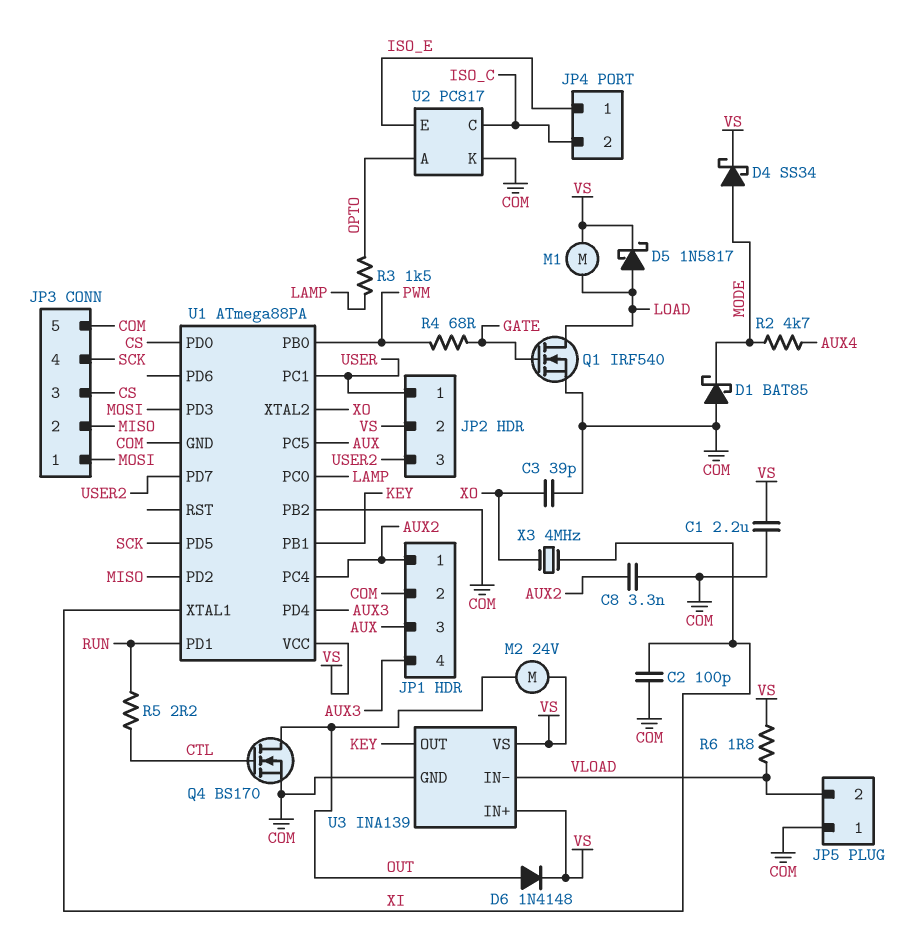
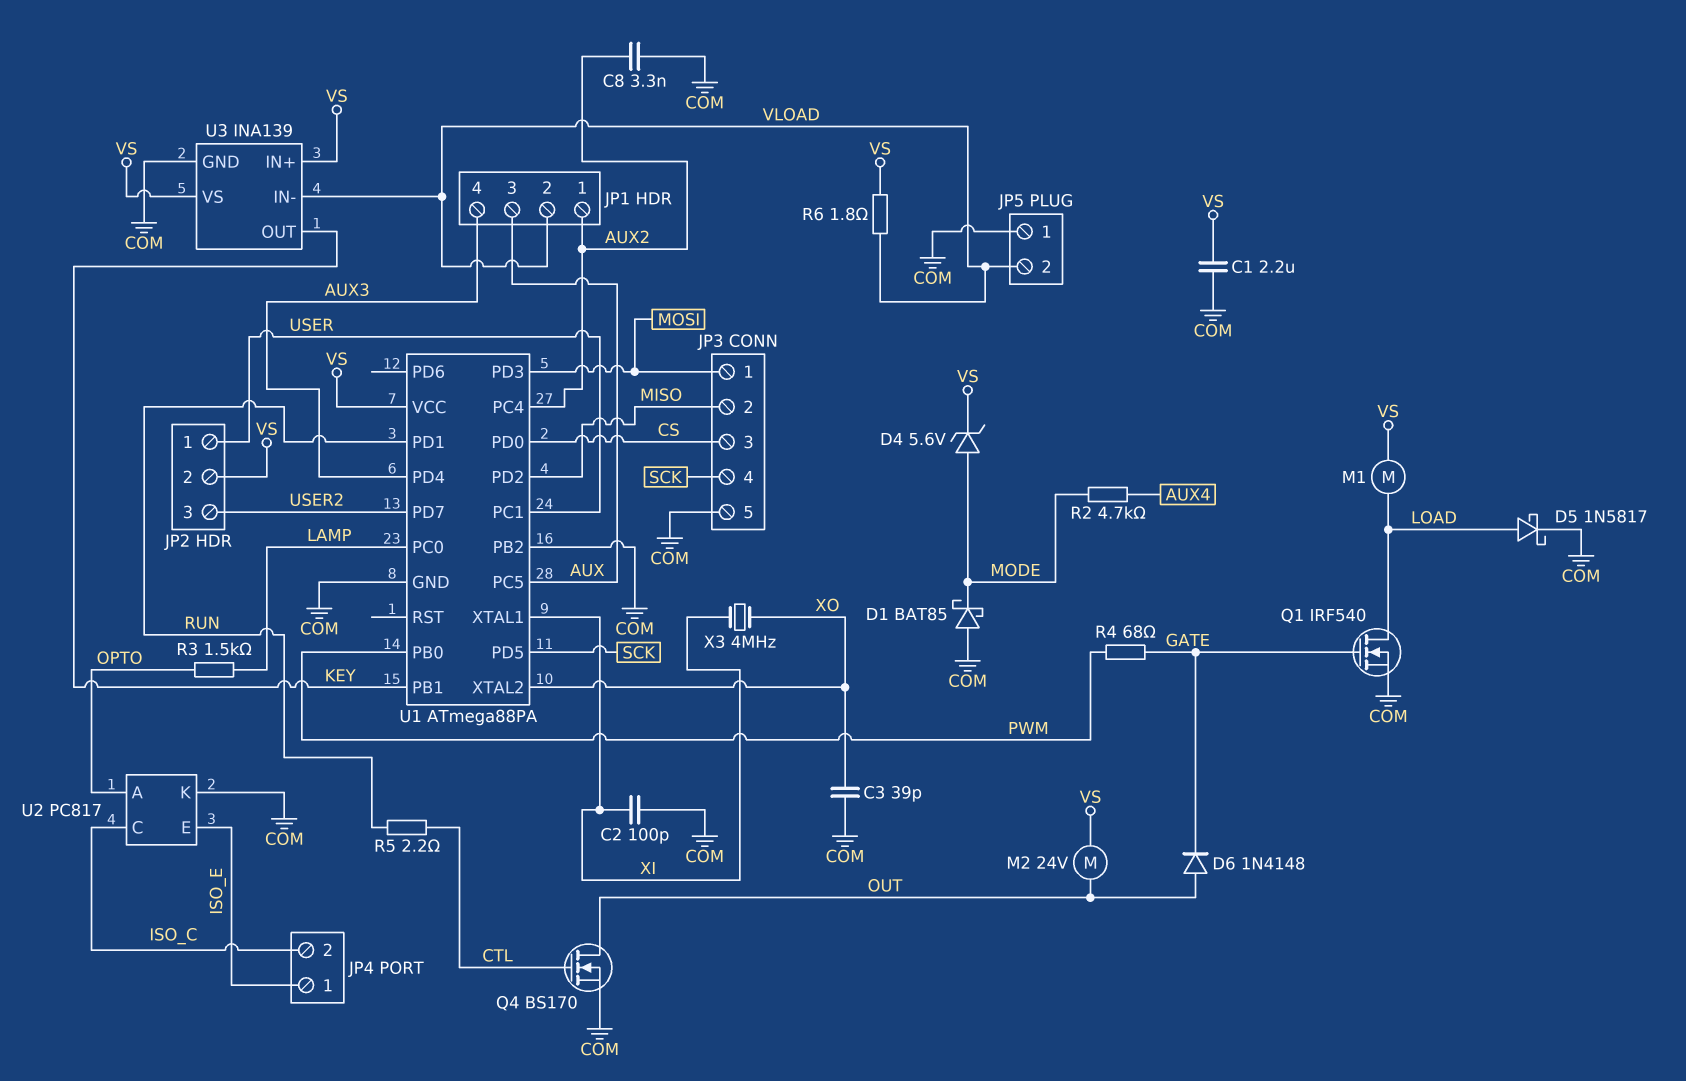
D4: schottky SS34 (A MODE, K VS) -> zener 5.6V (A MODE, K VS)
D5: schottky 1N5817 (A LOAD, K VS) -> schottky 1N5817 (A LOAD, K COM)
D6: diode 1N4148 (A OUT, K VS) -> diode 1N4148 (A OUT, K GATE)
JP1 pin 2: COM -> VLOAD

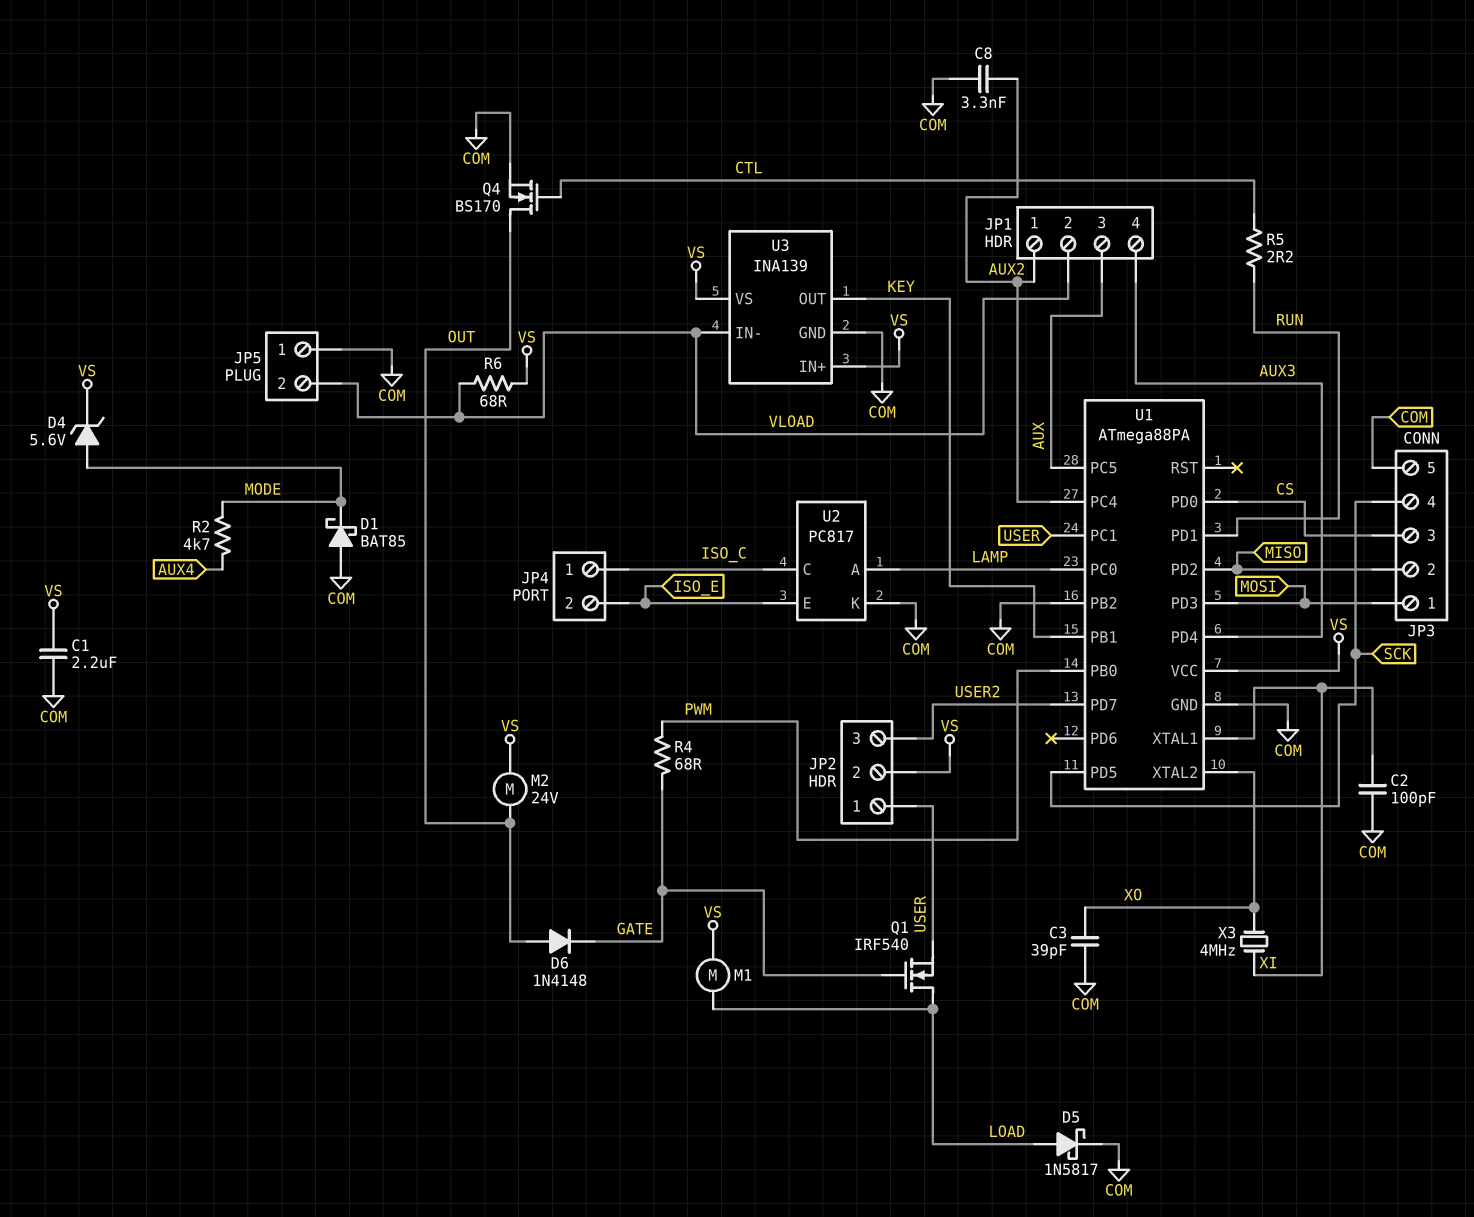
JP4 pin 1: ISO_E -> ISO_C
JP4 pin 2: ISO_C -> ISO_E
Q1: NMOS IRF540 (G GATE, D LOAD, S COM) -> NMOS IRF540 (G GATE, D LOAD, S USER)
R3: 1.5k (LAMP, OPTO) -> none
R6: 1.8 (VLOAD, VS) -> 68 (VLOAD, VS)
U2 pin A: OPTO -> LAMP

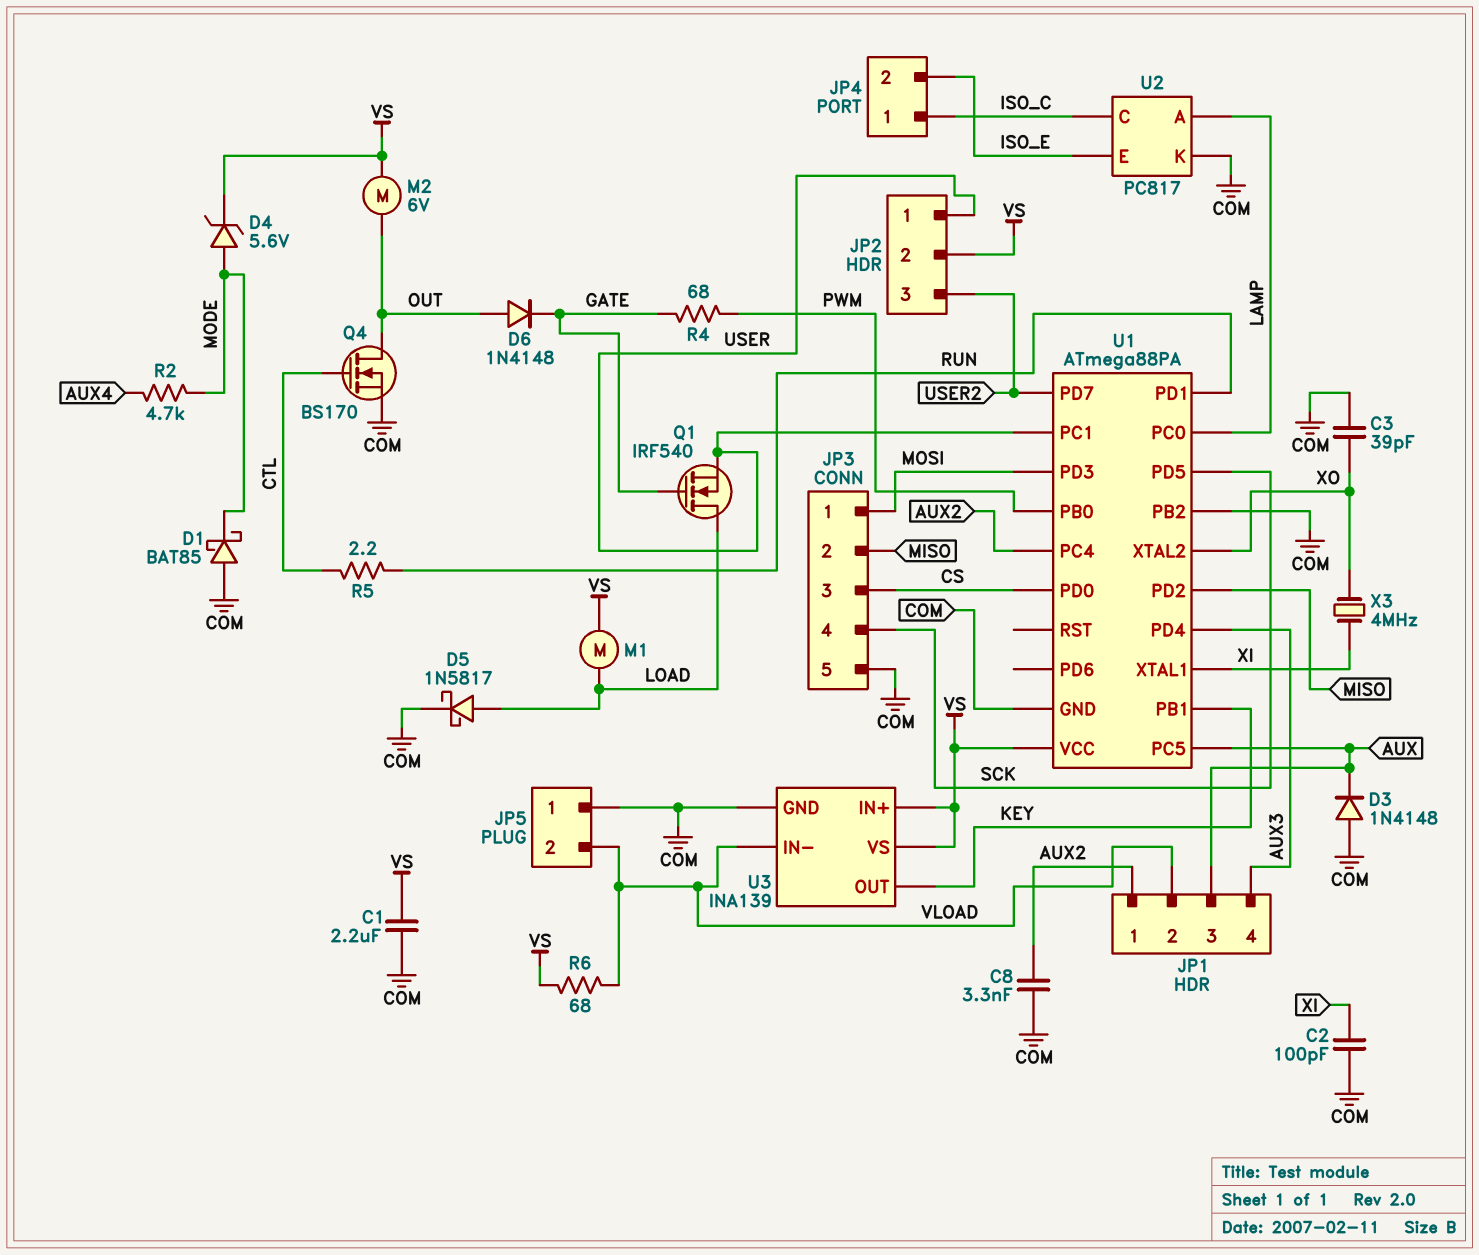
D3: none -> diode 1N4148 (A COM, K AUX)
M2: motor 24V (OUT, VS) -> motor 6V (OUT, VS)

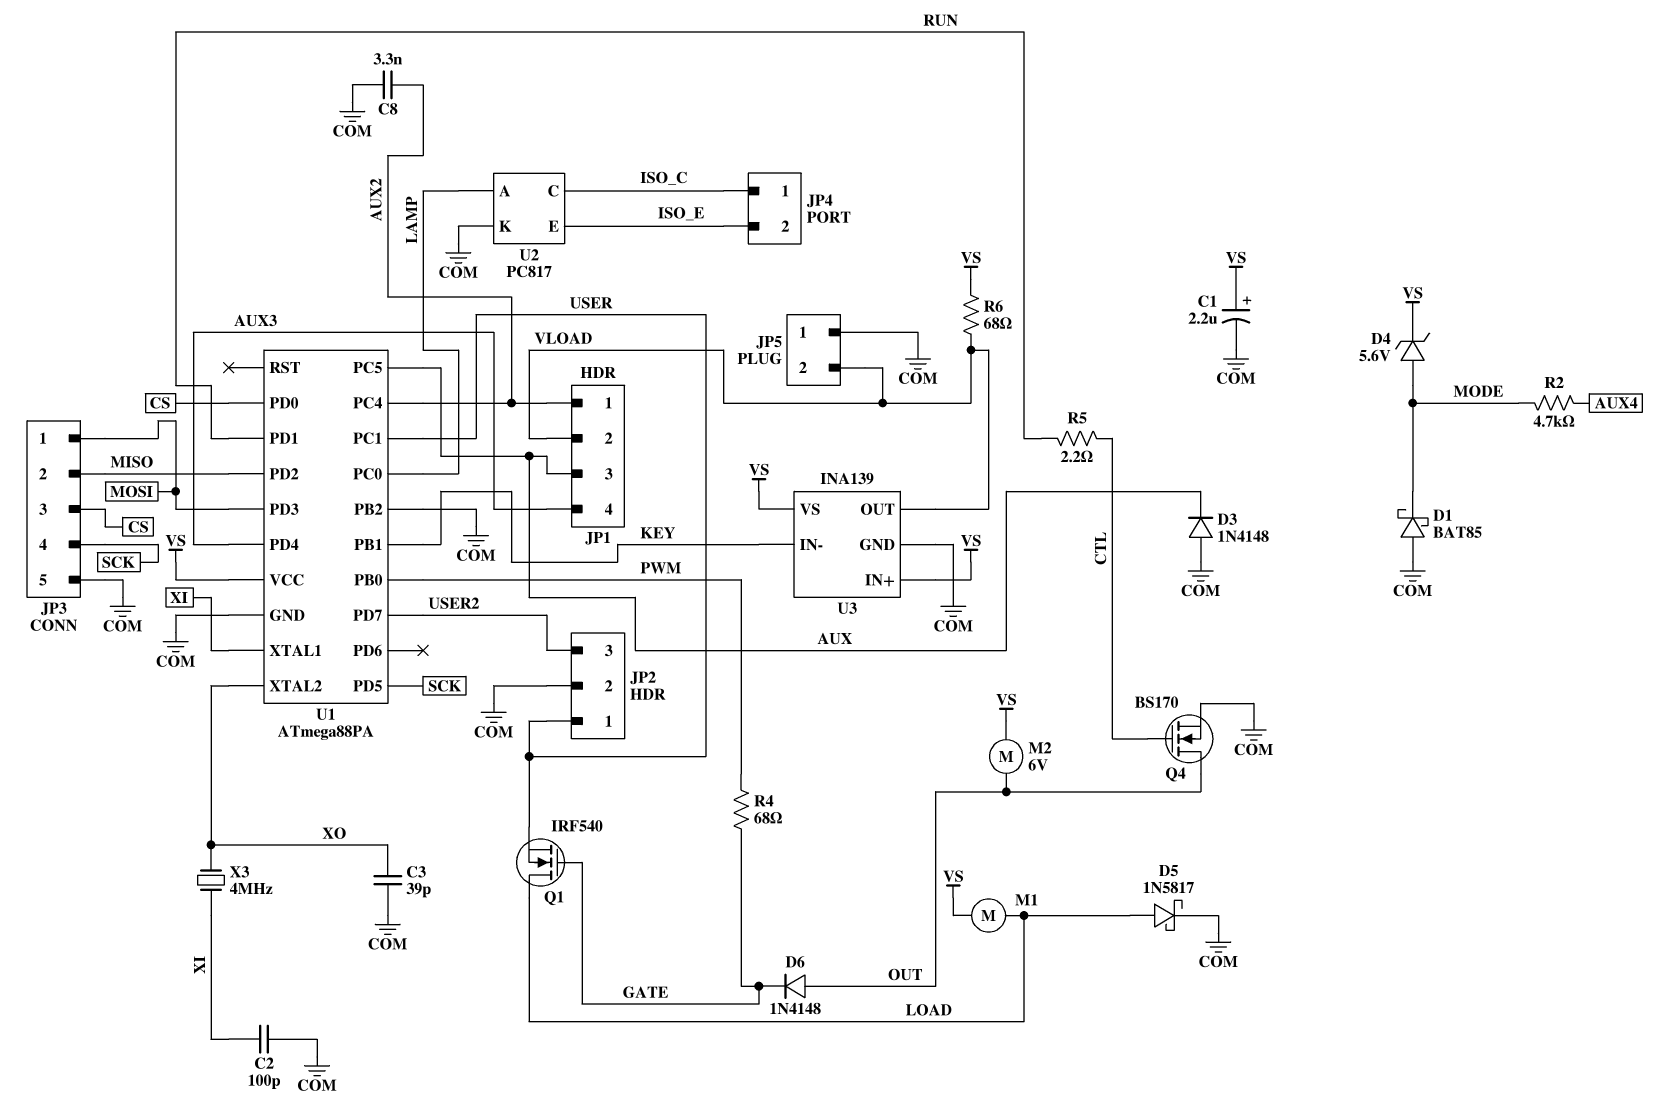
C1: 2.2uF (COM, VS) -> 2.2uF (plus VS, minus COM)
JP2 pin 2: VS -> COM
U3 pin IN-: VLOAD -> KEY
U3 pin OUT: KEY -> VLOAD

